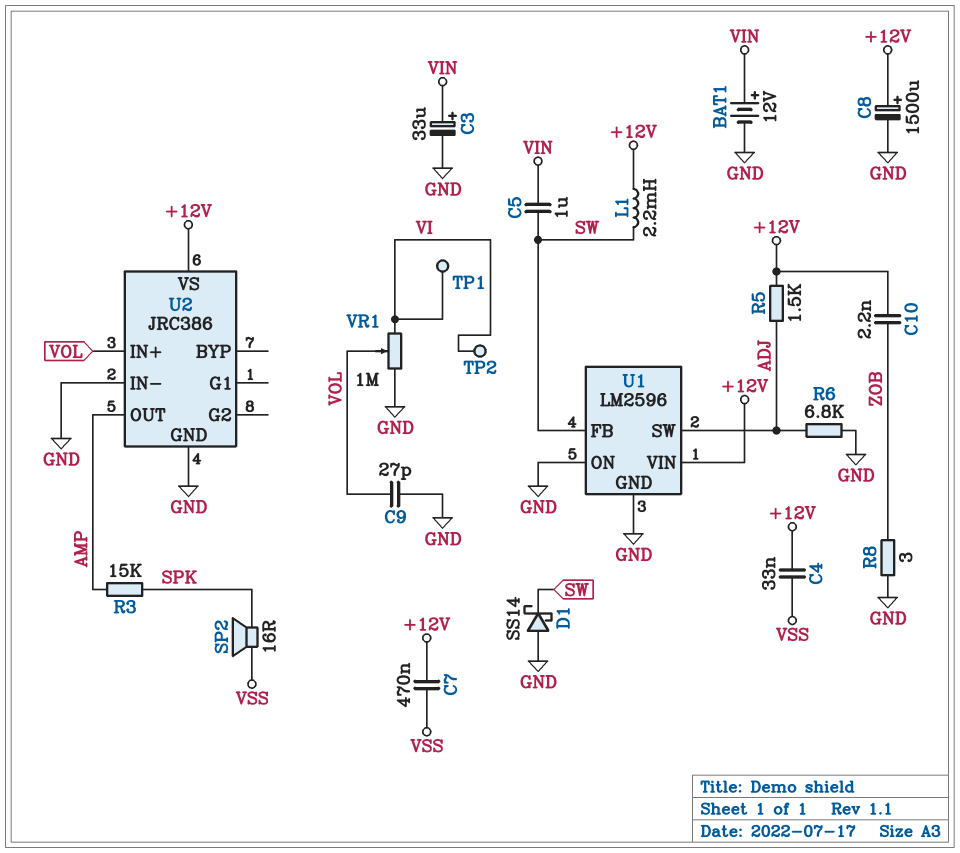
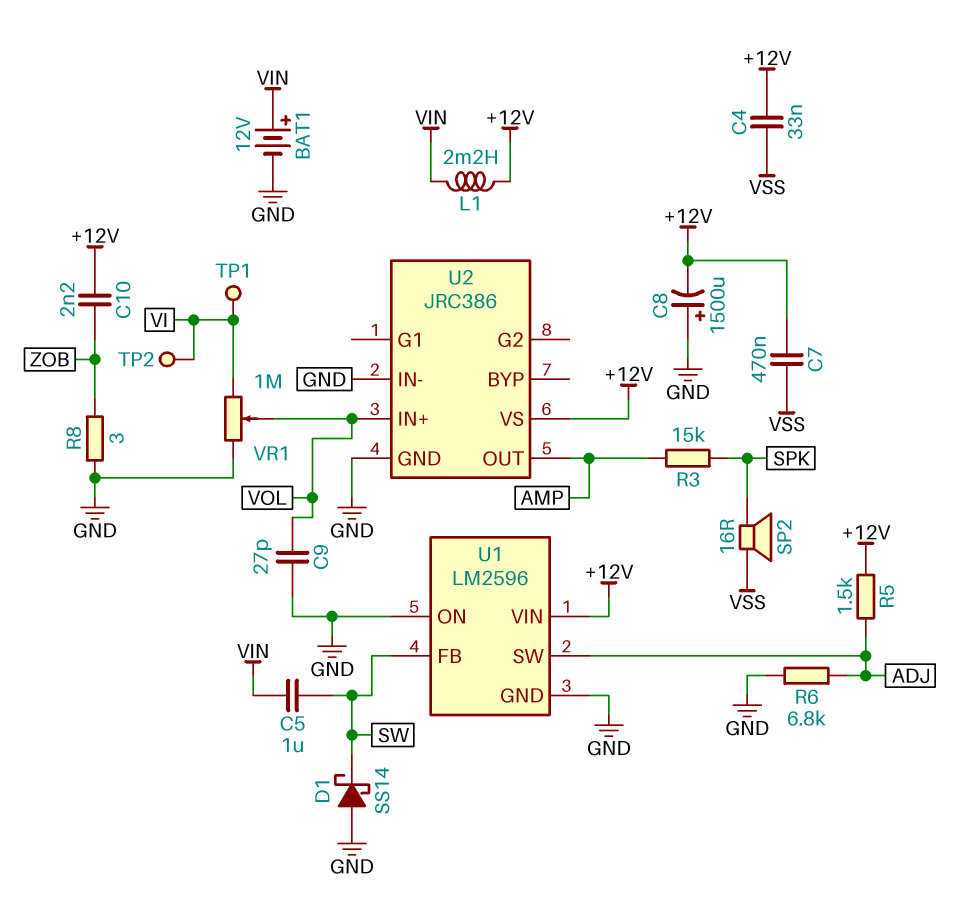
C3: 33uF (plus VIN, minus GND) -> none
C8: 1500uF (plus +12V, minus GND) -> 1500uF (plus GND, minus +12V)
L1: 2.2mH (+12V, SW) -> 2.2mH (+12V, VIN)

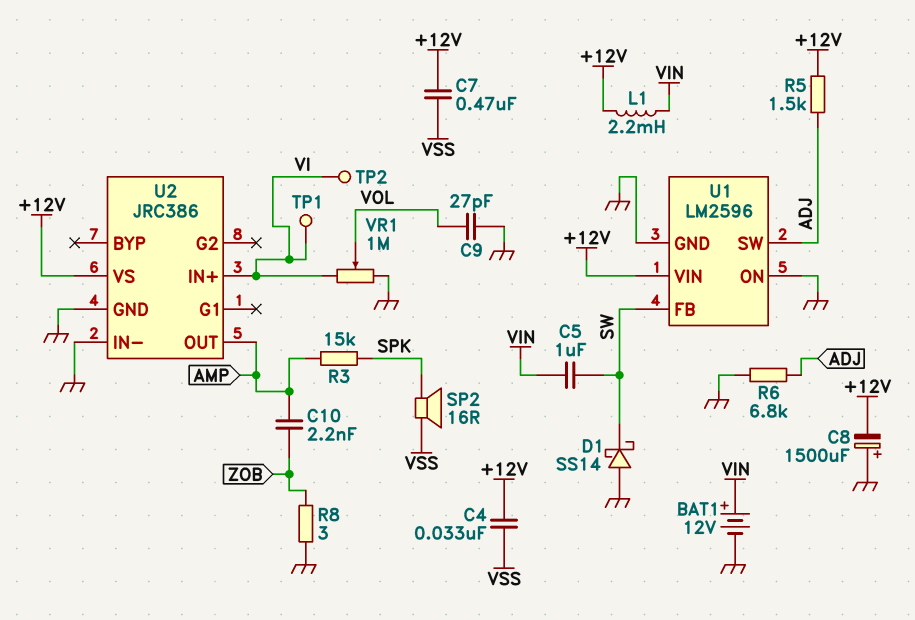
C10: 2.2nF (+12V, ZOB) -> 2.2nF (AMP, ZOB)
U2 pin IN+: VOL -> VI

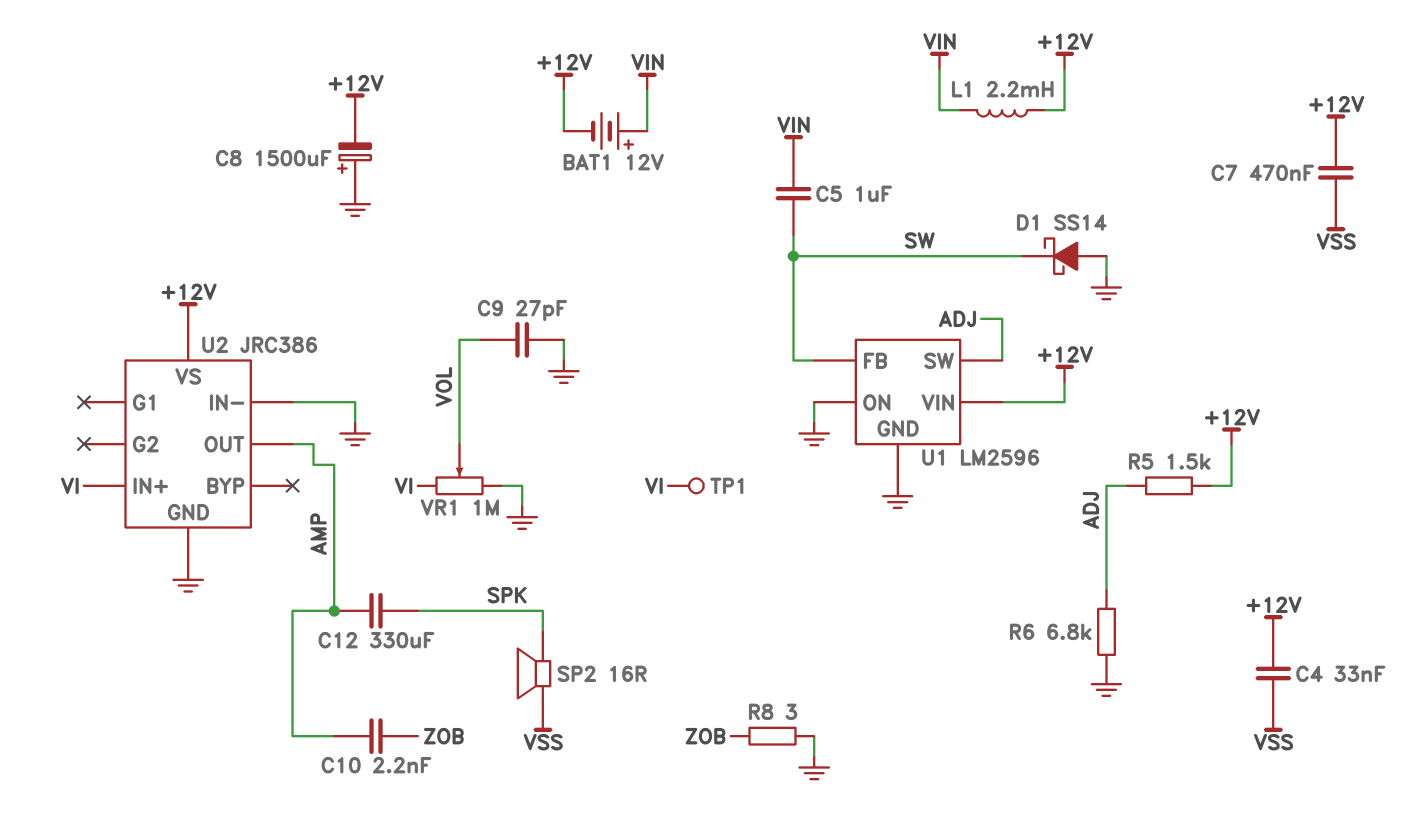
BAT1: 12V (plus VIN, minus GND) -> 12V (plus VIN, minus +12V)
C12: none -> 330uF (AMP, SPK)
R3: 15k (AMP, SPK) -> none
TP2: test point (VI) -> none

